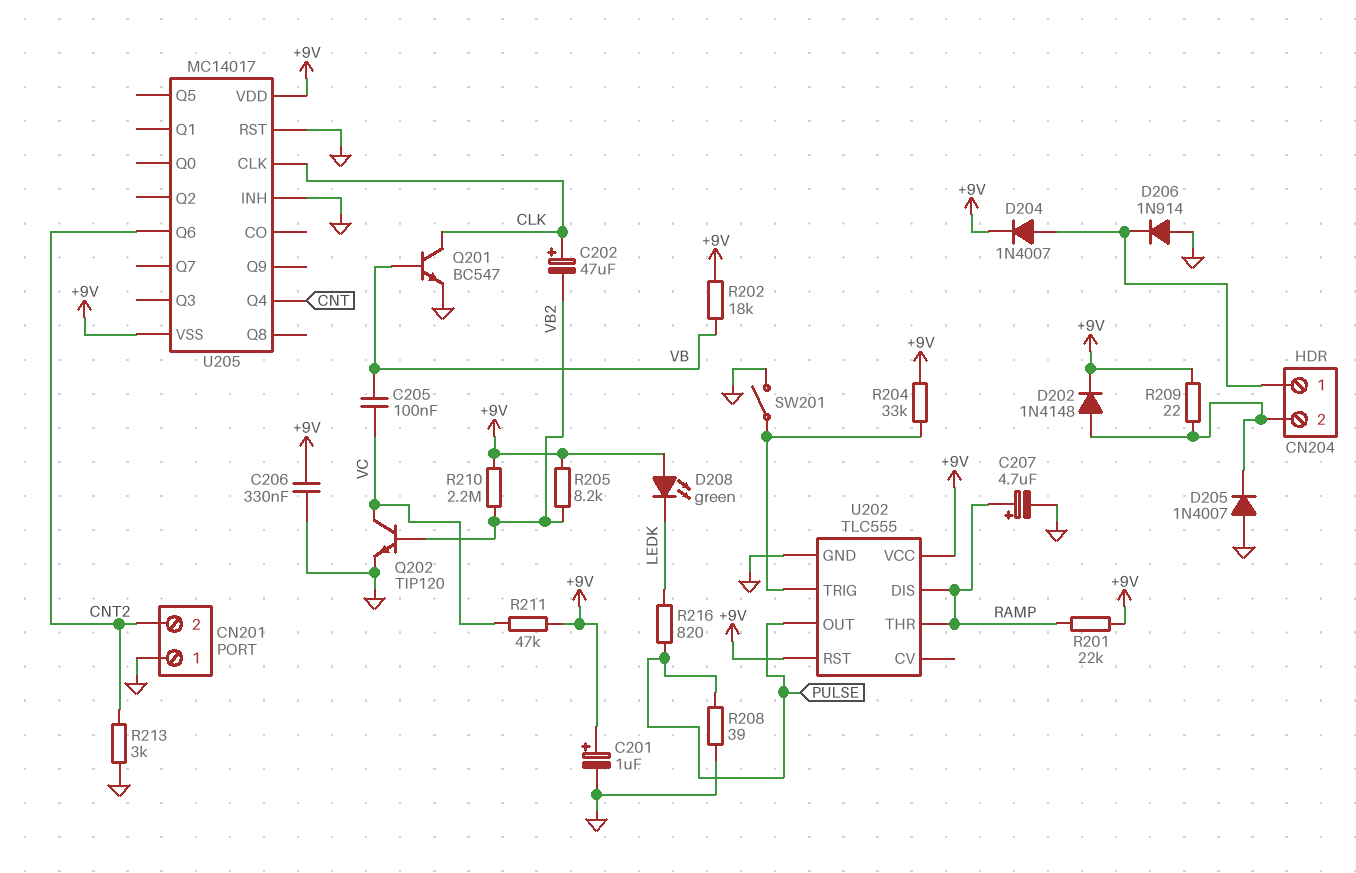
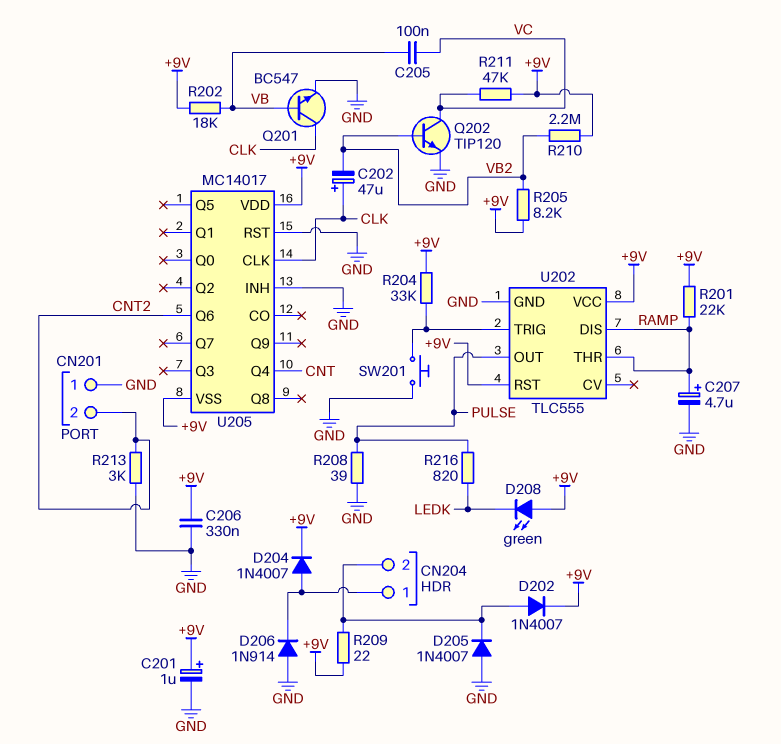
D202: diode 1N4148 (A CN204/2, K +9V) -> diode 1N4007 (A CN204/2, K +9V)
SW201: switch (GND, U202/TRIG) -> button (GND, U202/TRIG)

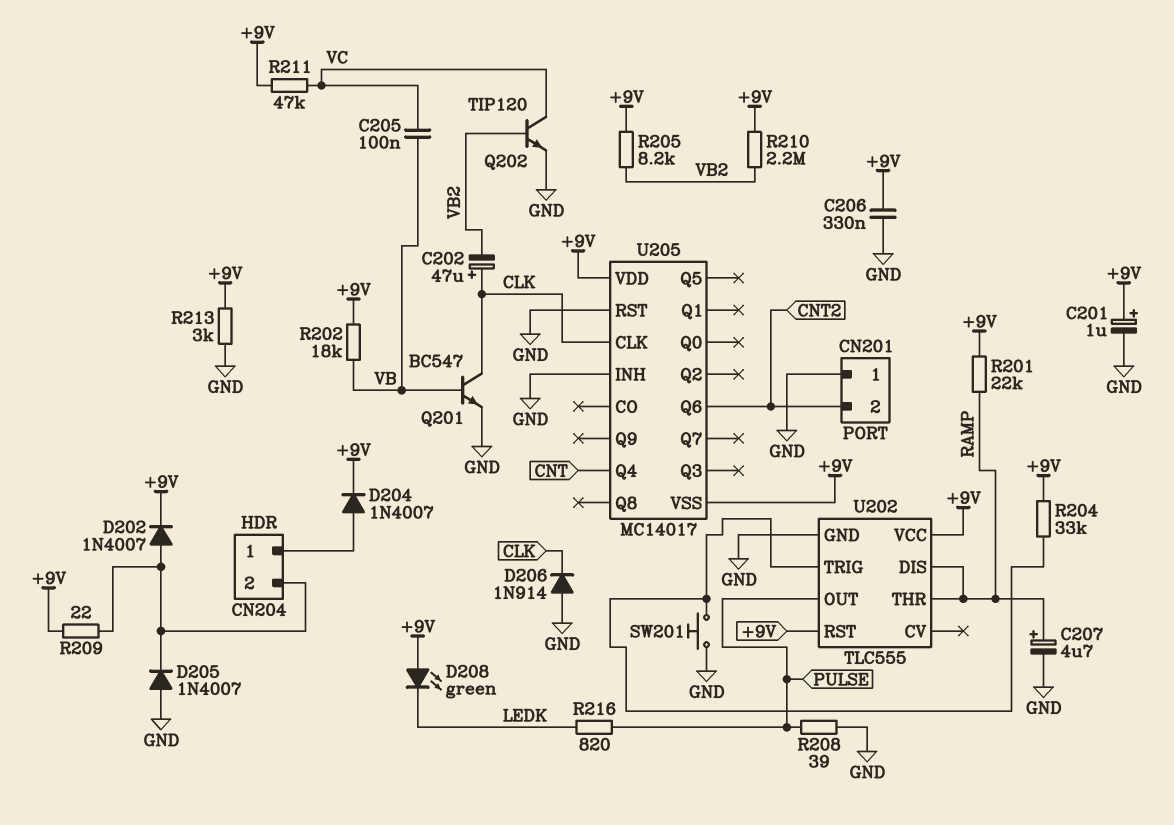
D206: diode 1N914 (A GND, K CN204/1) -> diode 1N914 (A GND, K CLK)
R213: 3k (CNT2, GND) -> 3k (+9V, GND)

